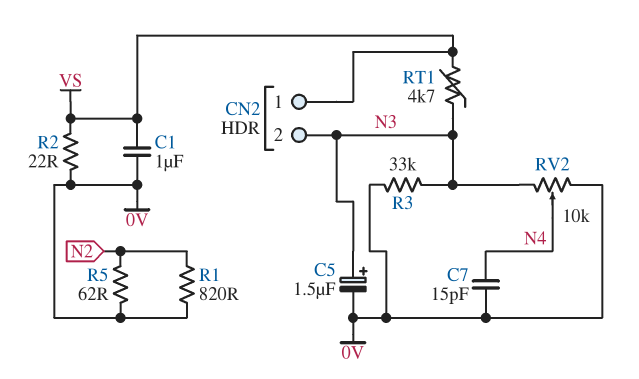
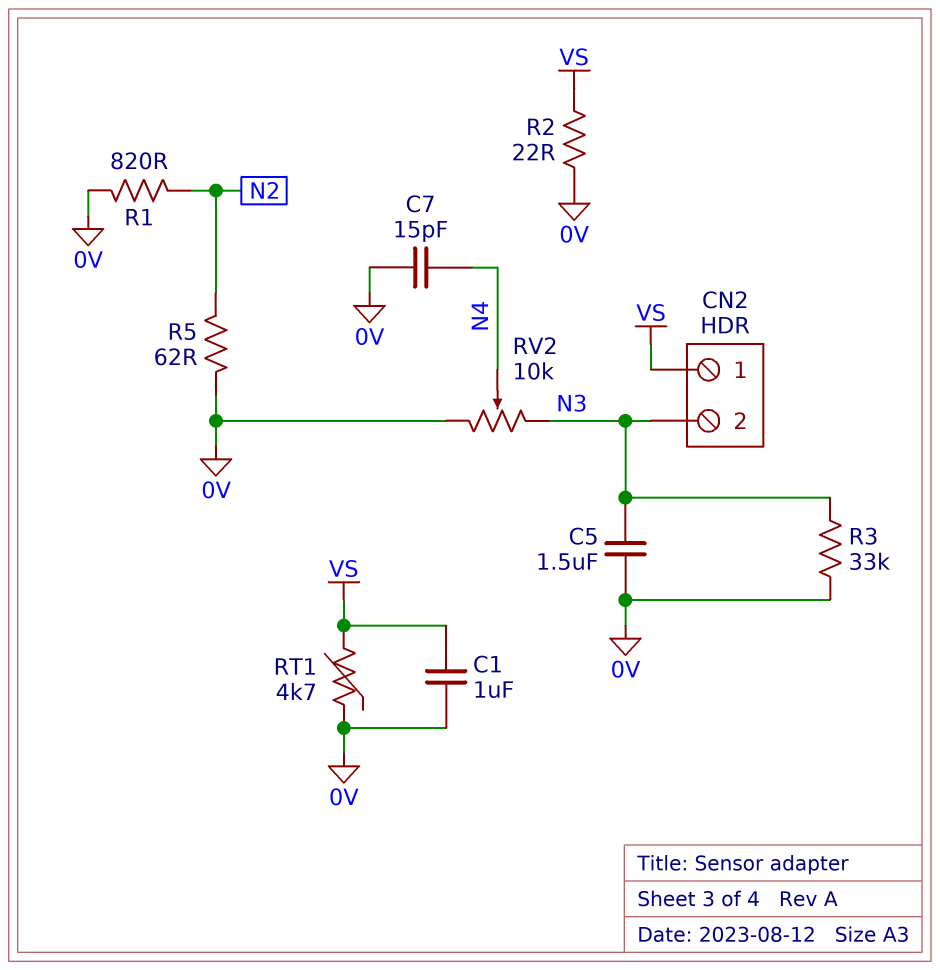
C5: 1.5uF (plus N3, minus 0V) -> 1.5uF (0V, N3)
RT1: 4.7k (N3, VS) -> 4.7k (0V, VS)

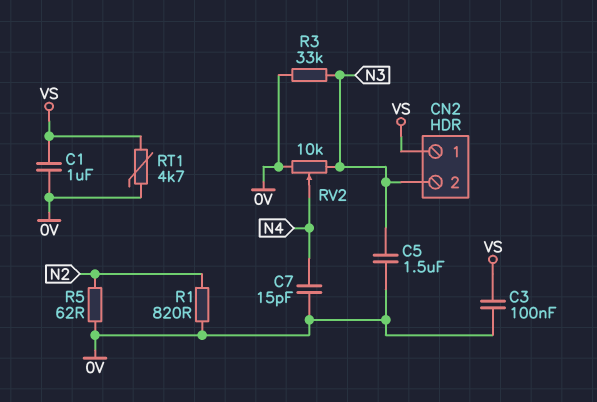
C3: none -> 100nF (0V, VS)
R2: 22 (0V, VS) -> none

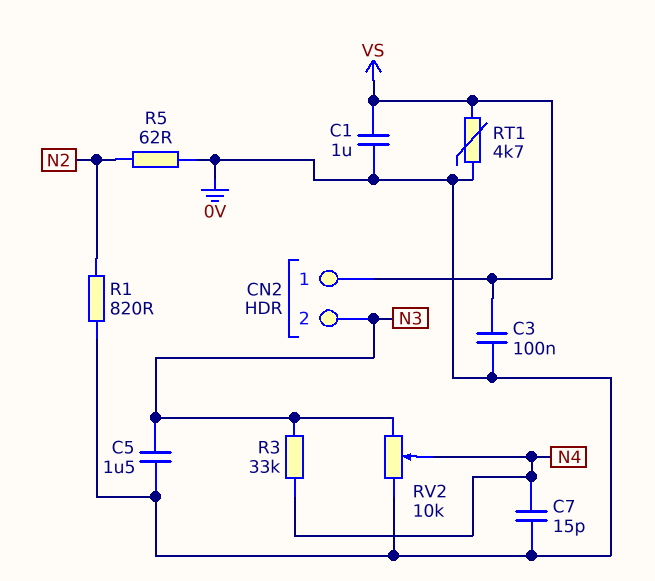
R3: 33k (0V, N3) -> 33k (N3, N4)

